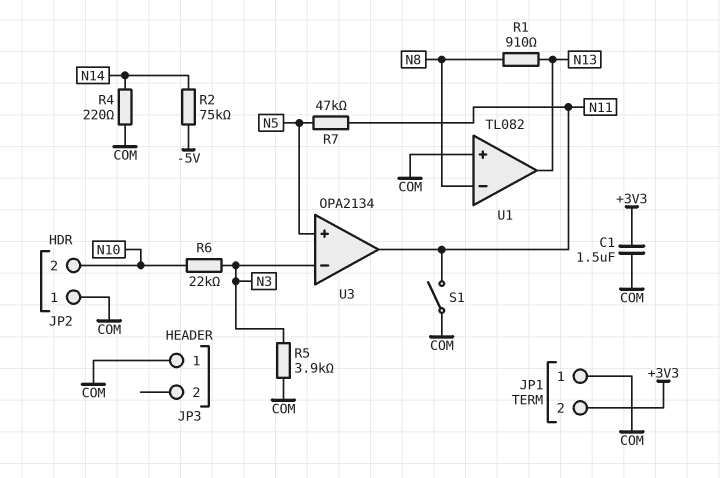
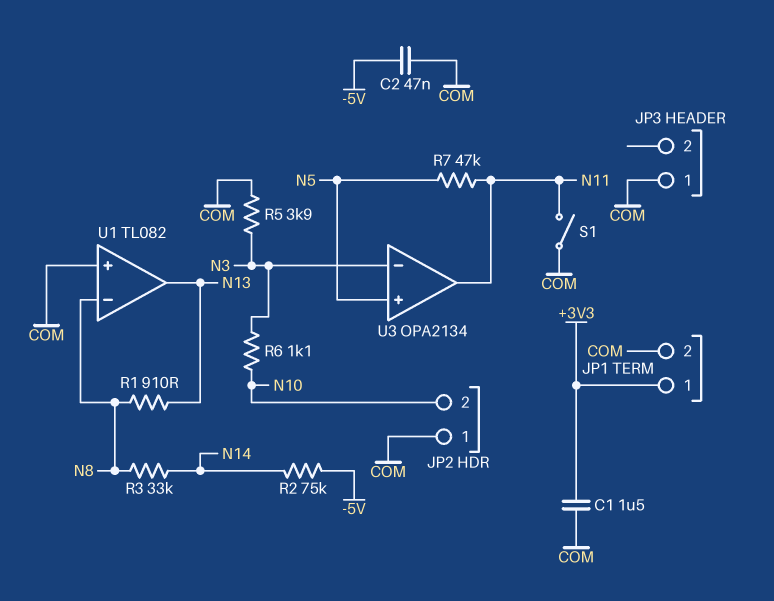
C2: none -> 47nF (-5V, COM)
JP1 pin 1: COM -> +3V3
JP1 pin 2: +3V3 -> COM
R3: none -> 33k (N8, N14)
R4: 220 (COM, N14) -> none
R6: 22k (N3, N10) -> 1.1k (N3, N10)

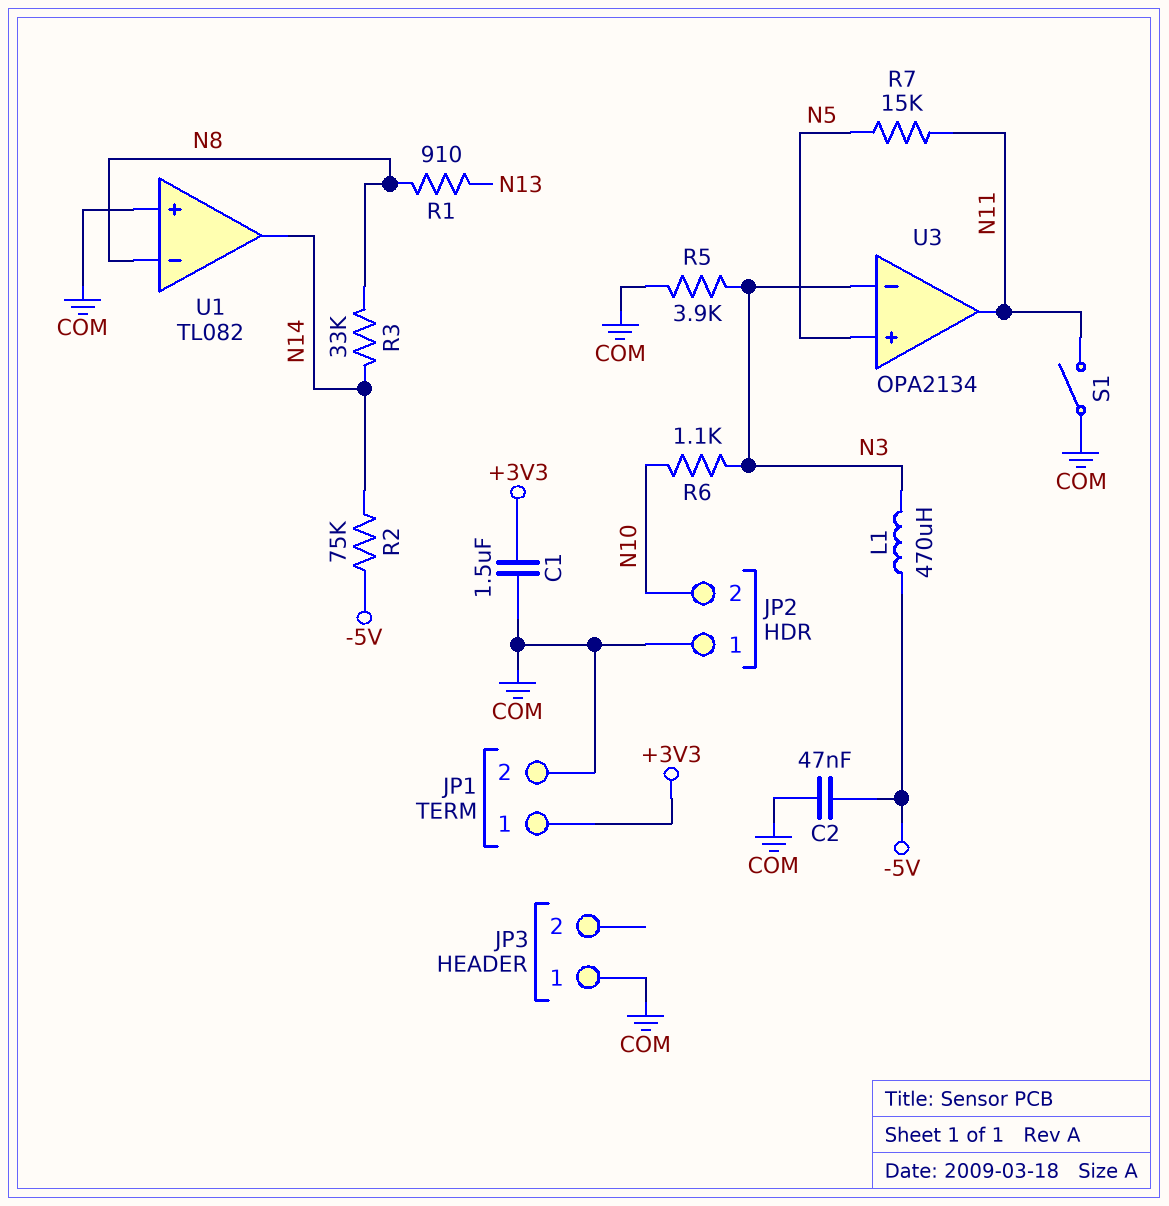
L1: none -> 470uH (-5V, N3)
R7: 47k (N5, N11) -> 15k (N5, N11)
U1 pin out: N13 -> N14

